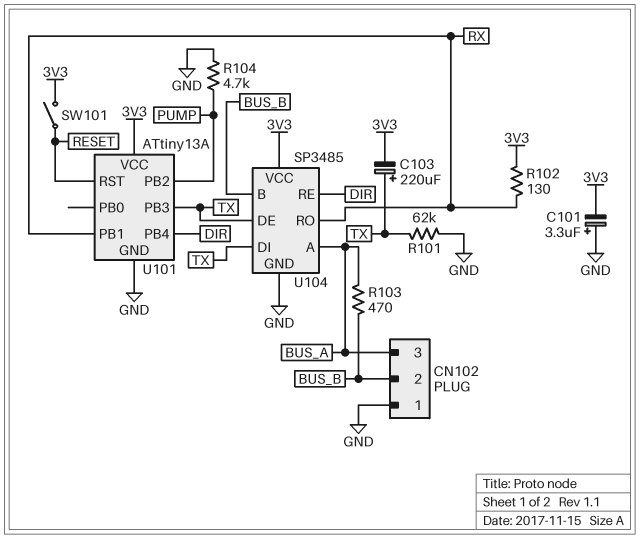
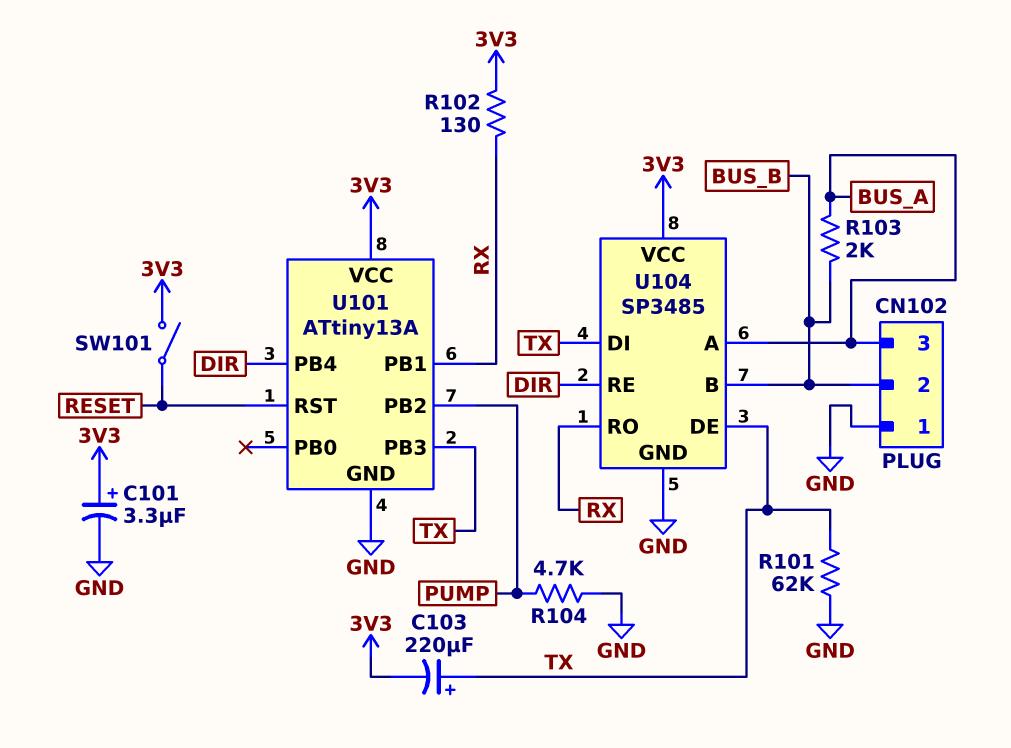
C101: 3.3uF (plus GND, minus 3V3) -> 3.3uF (plus 3V3, minus GND)
R103: 470 (BUS_A, BUS_B) -> 2k (BUS_A, BUS_B)

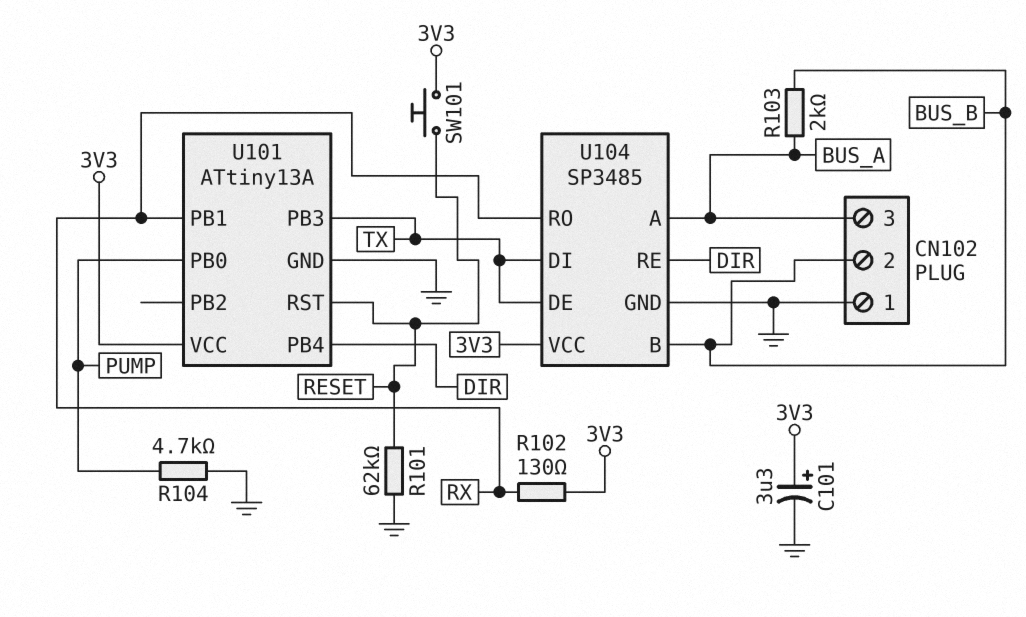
C103: 220uF (plus TX, minus 3V3) -> none
R101: 62k (GND, TX) -> 62k (GND, RESET)
SW101: switch (3V3, RESET) -> button (3V3, RESET)
U101 pin PB0: none -> PUMP
U101 pin PB2: PUMP -> none

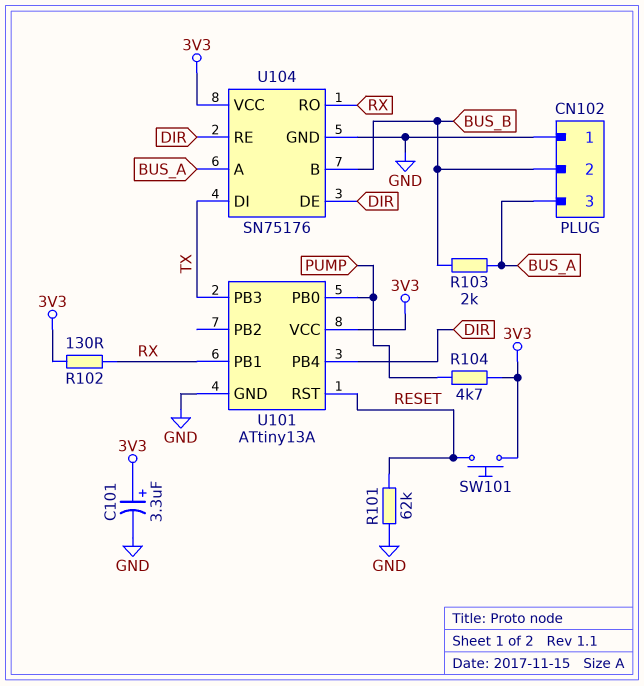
R104: 4.7k (GND, PUMP) -> 4.7k (3V3, PUMP)
U104: SP3485 -> SN75176
U104 pin DE: TX -> DIR

